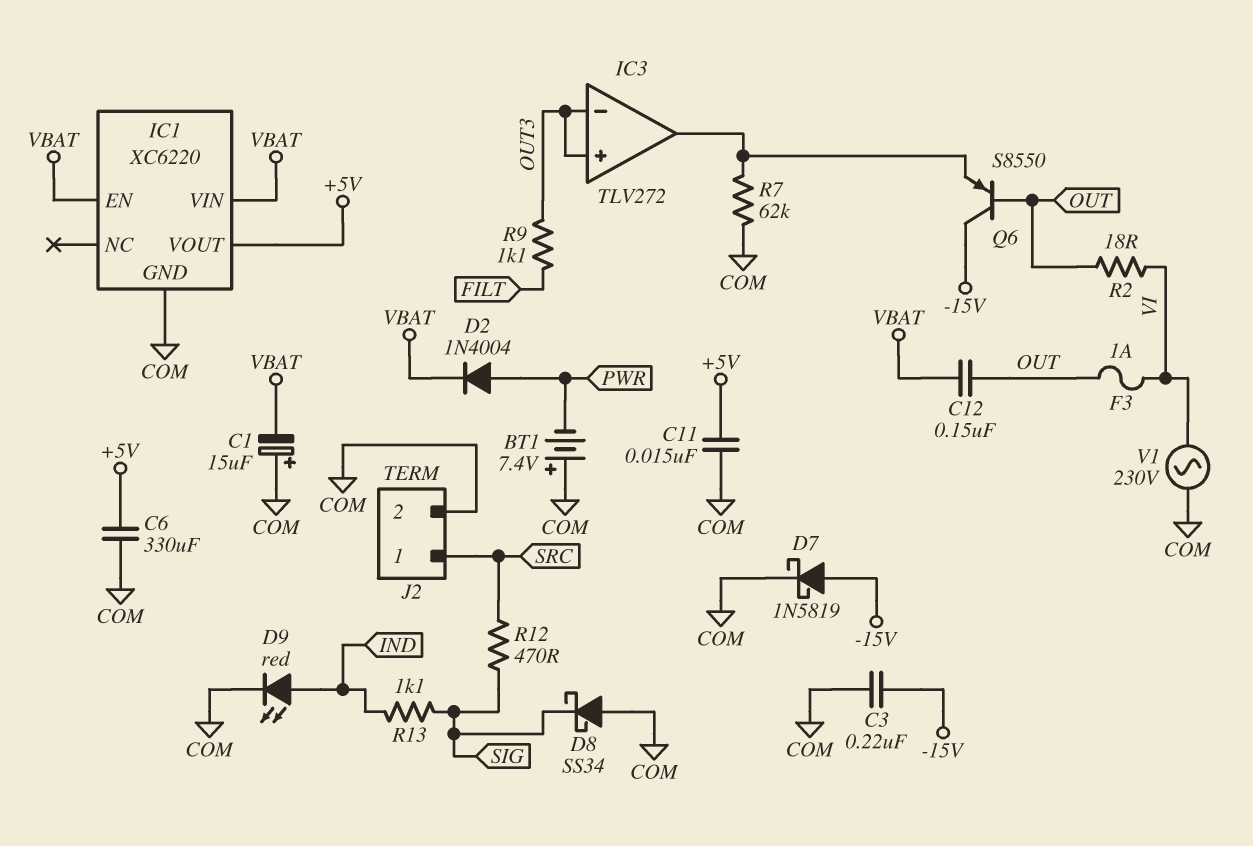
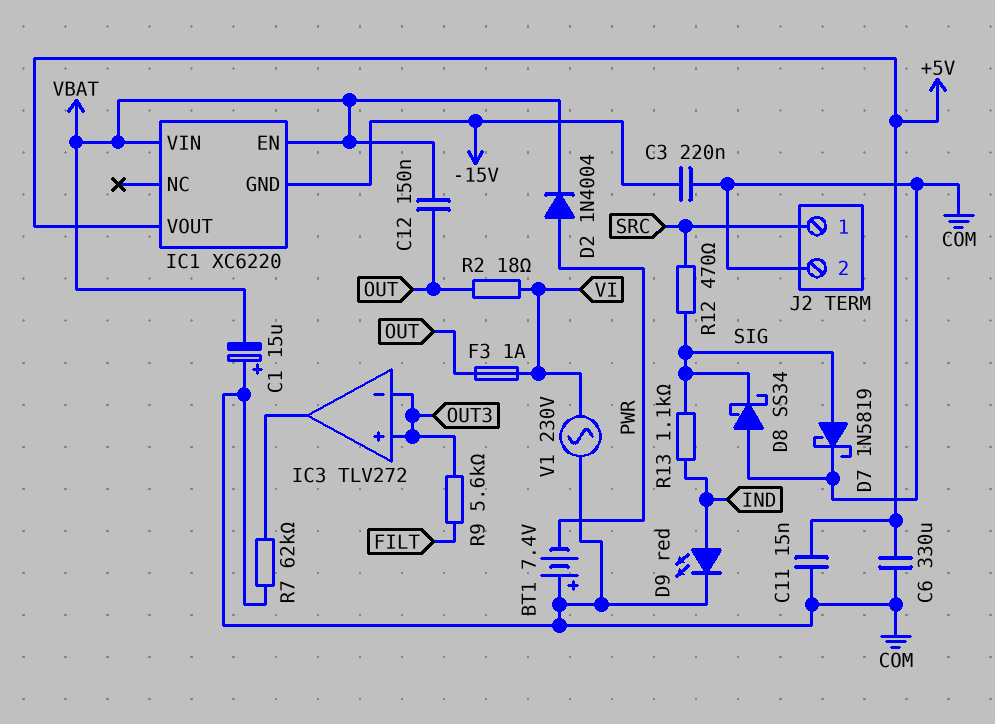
D7: schottky 1N5819 (A -15V, K COM) -> schottky 1N5819 (A SIG, K COM)
IC1 pin GND: COM -> -15V
Q6: PNP S8550 (B OUT, C -15V, E IC3/out) -> none
R9: 1.1k (FILT, OUT3) -> 5.6k (FILT, OUT3)

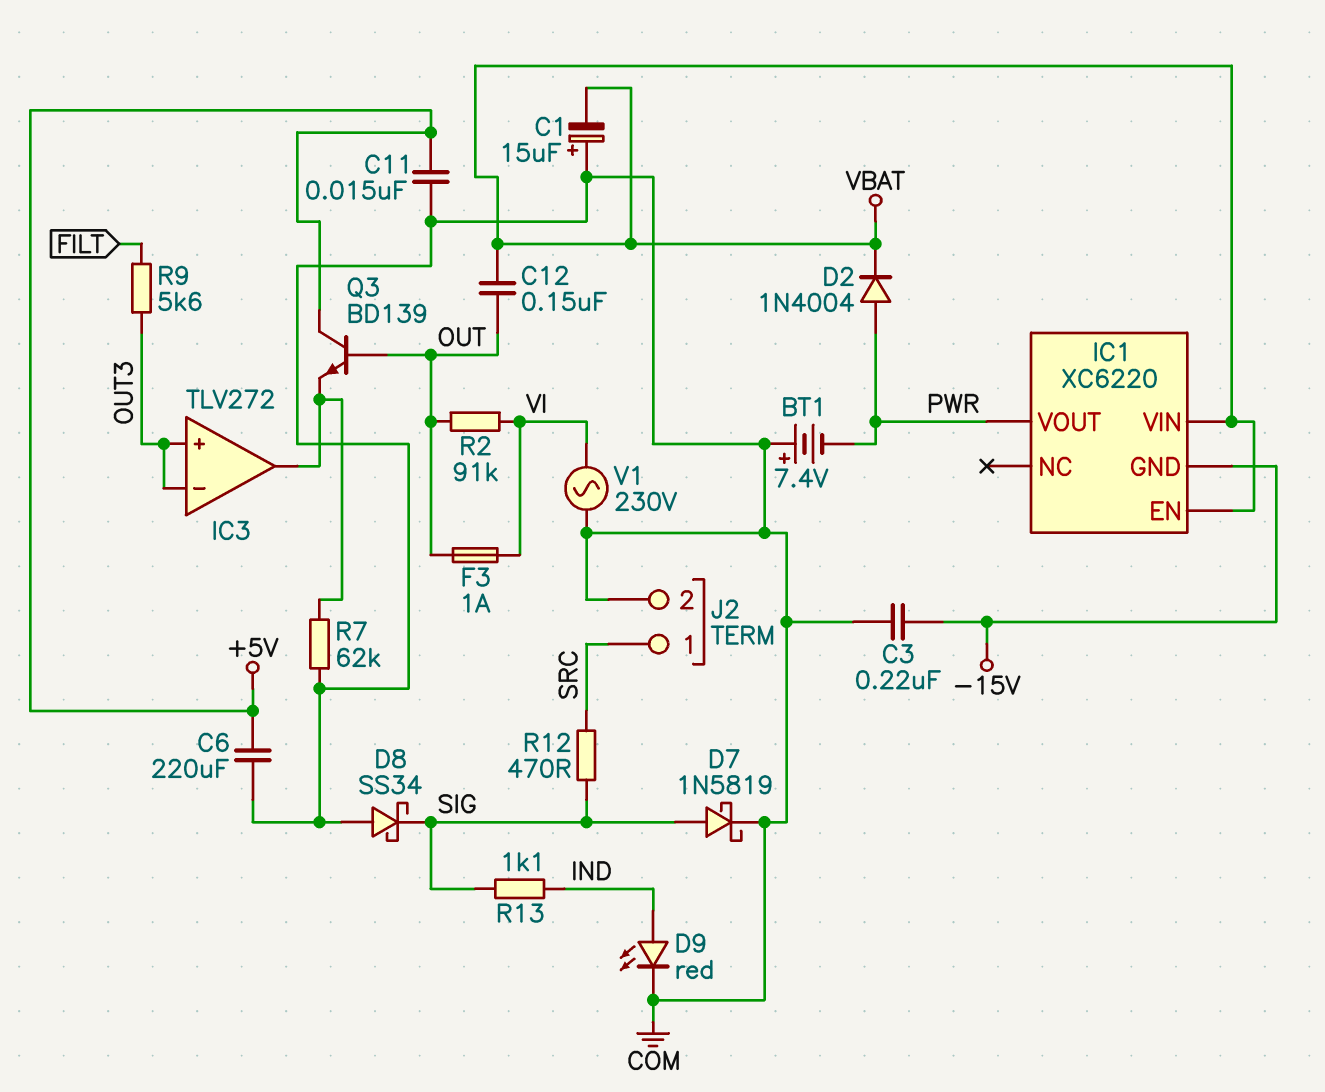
C6: 330uF (+5V, COM) -> 220uF (+5V, COM)
IC1 pin VOUT: +5V -> PWR
Q3: none -> NPN BD139 (B OUT, C +5V, E IC3/out)
R2: 18 (OUT, VI) -> 91k (OUT, VI)

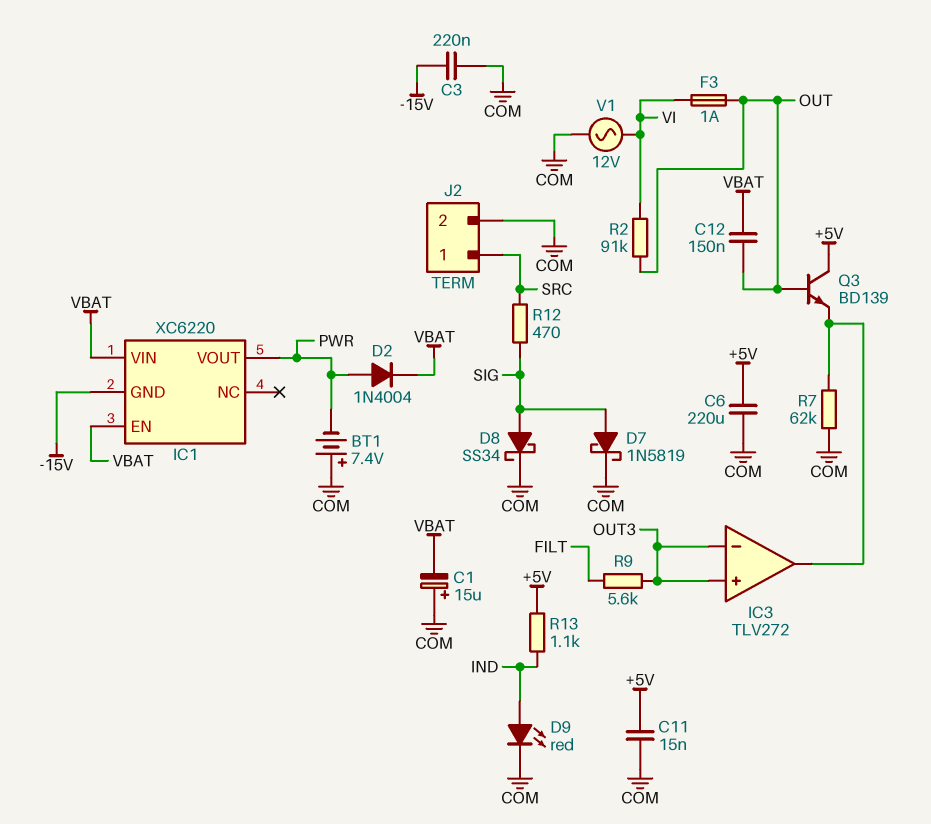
D8: schottky SS34 (A COM, K SIG) -> schottky SS34 (A SIG, K COM)
R13: 1.1k (IND, SIG) -> 1.1k (+5V, IND)
V1: AC 230V (COM, VI) -> AC 12V (COM, VI)

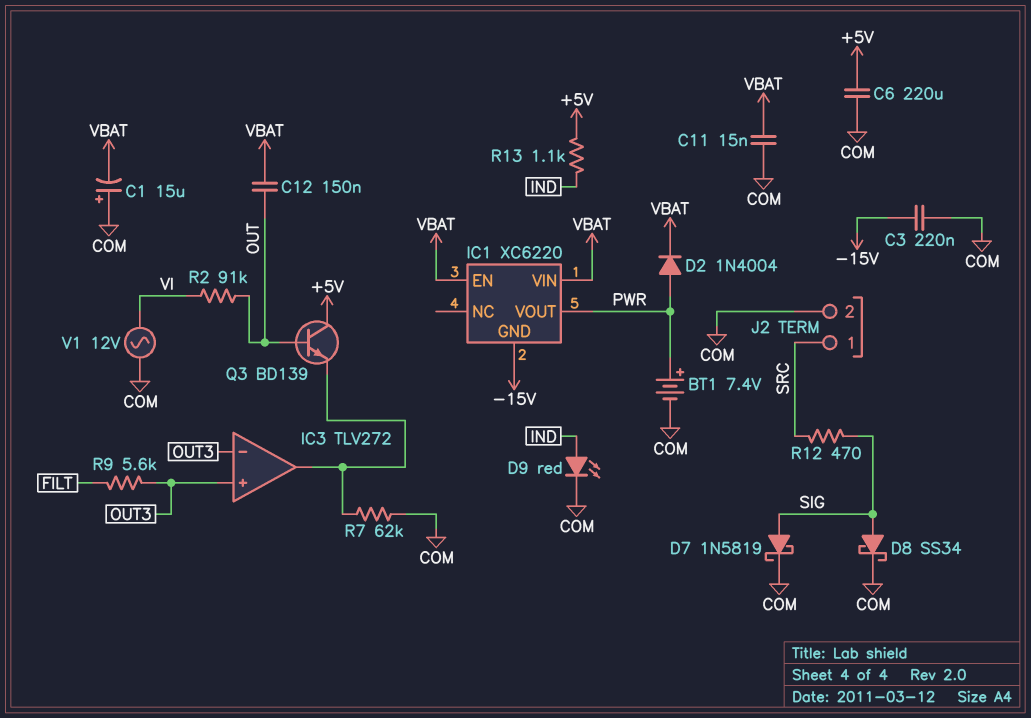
BT1: 7.4V (plus COM, minus PWR) -> 7.4V (plus PWR, minus COM)
C11: 15nF (+5V, COM) -> 15nF (COM, VBAT)
F3: 1A (OUT, VI) -> none

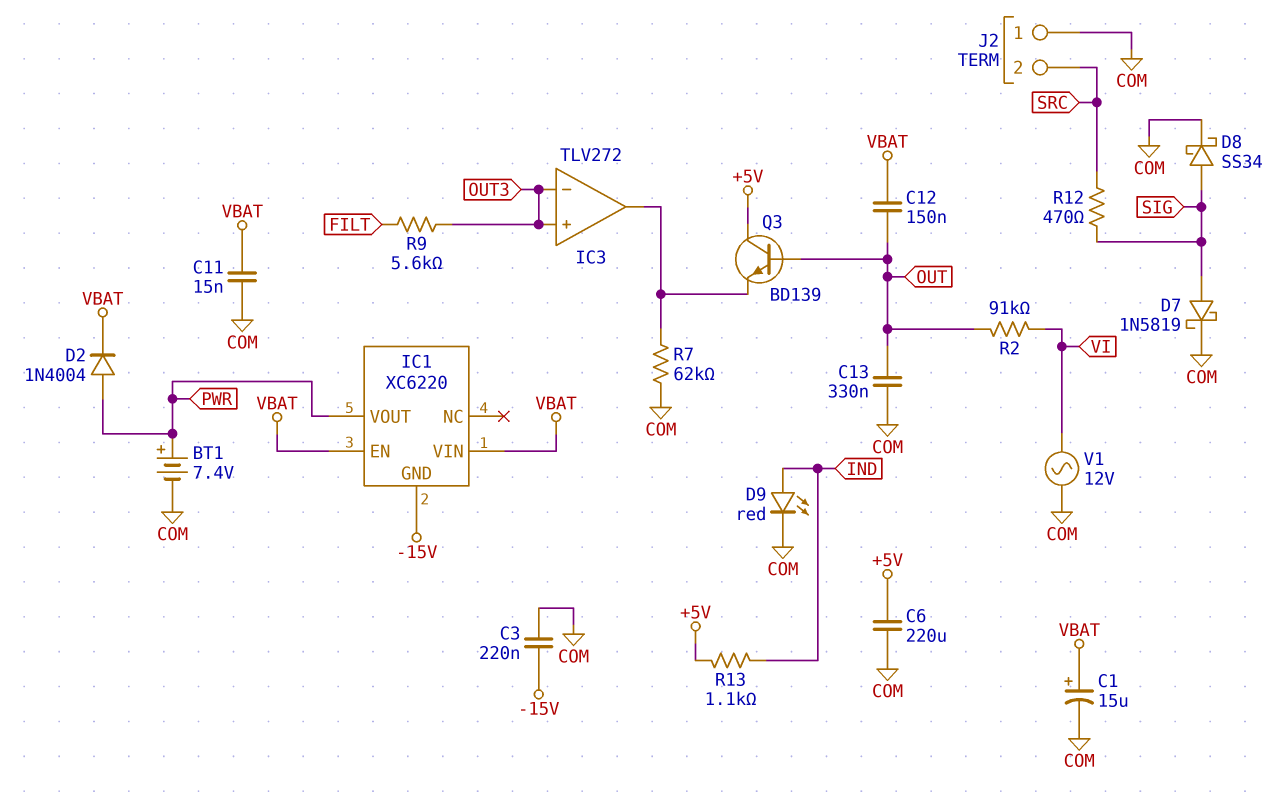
C1: 15uF (plus COM, minus VBAT) -> 15uF (plus VBAT, minus COM)
C13: none -> 330nF (COM, OUT)
J2 pin 1: SRC -> COM
J2 pin 2: COM -> SRC

